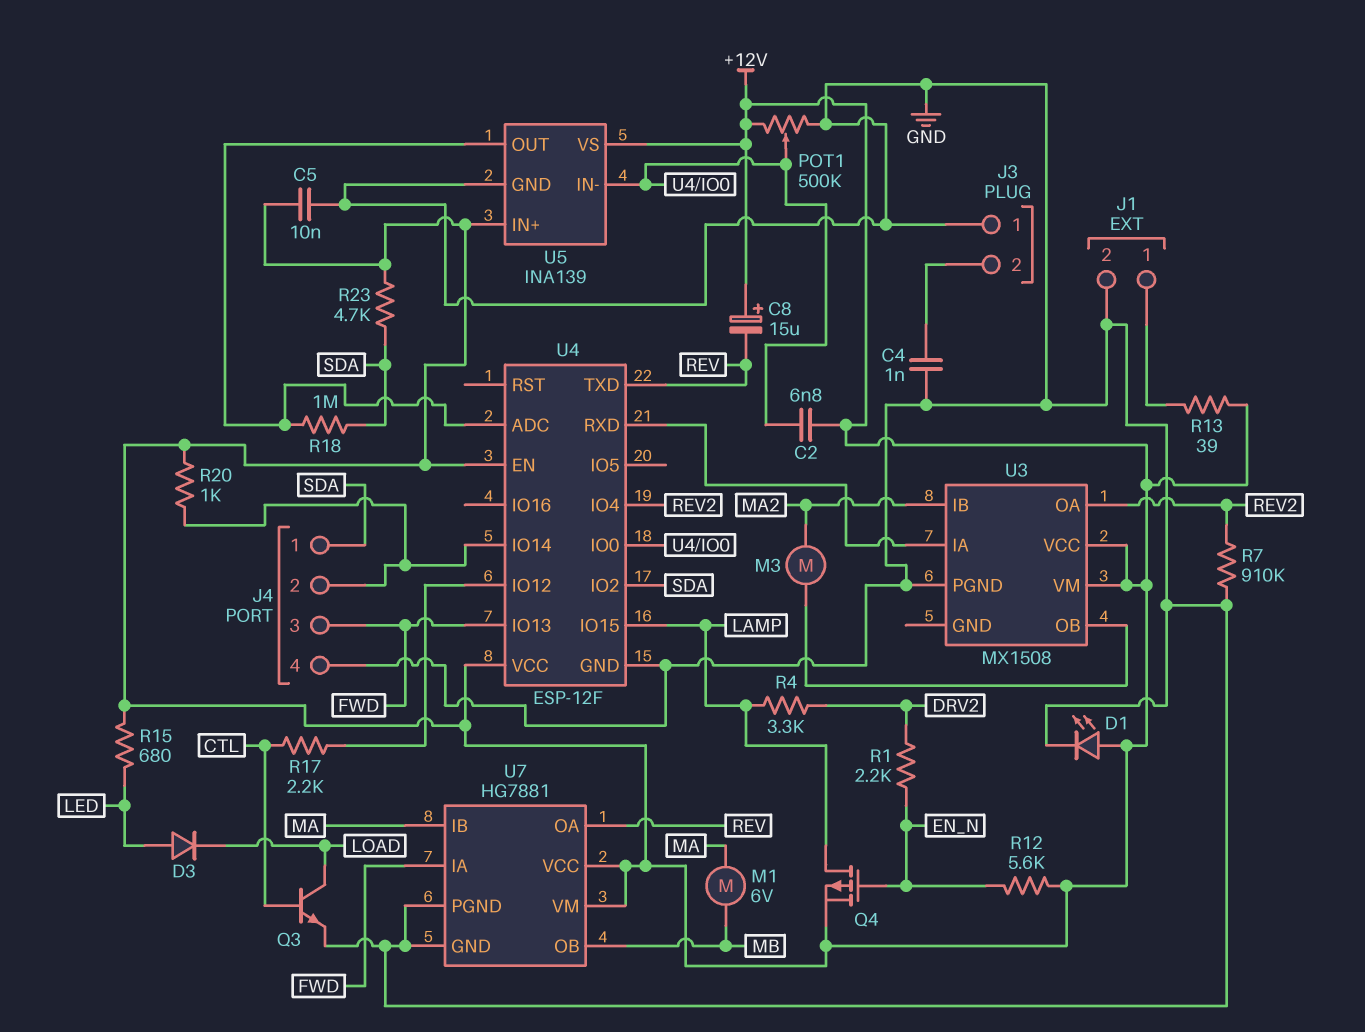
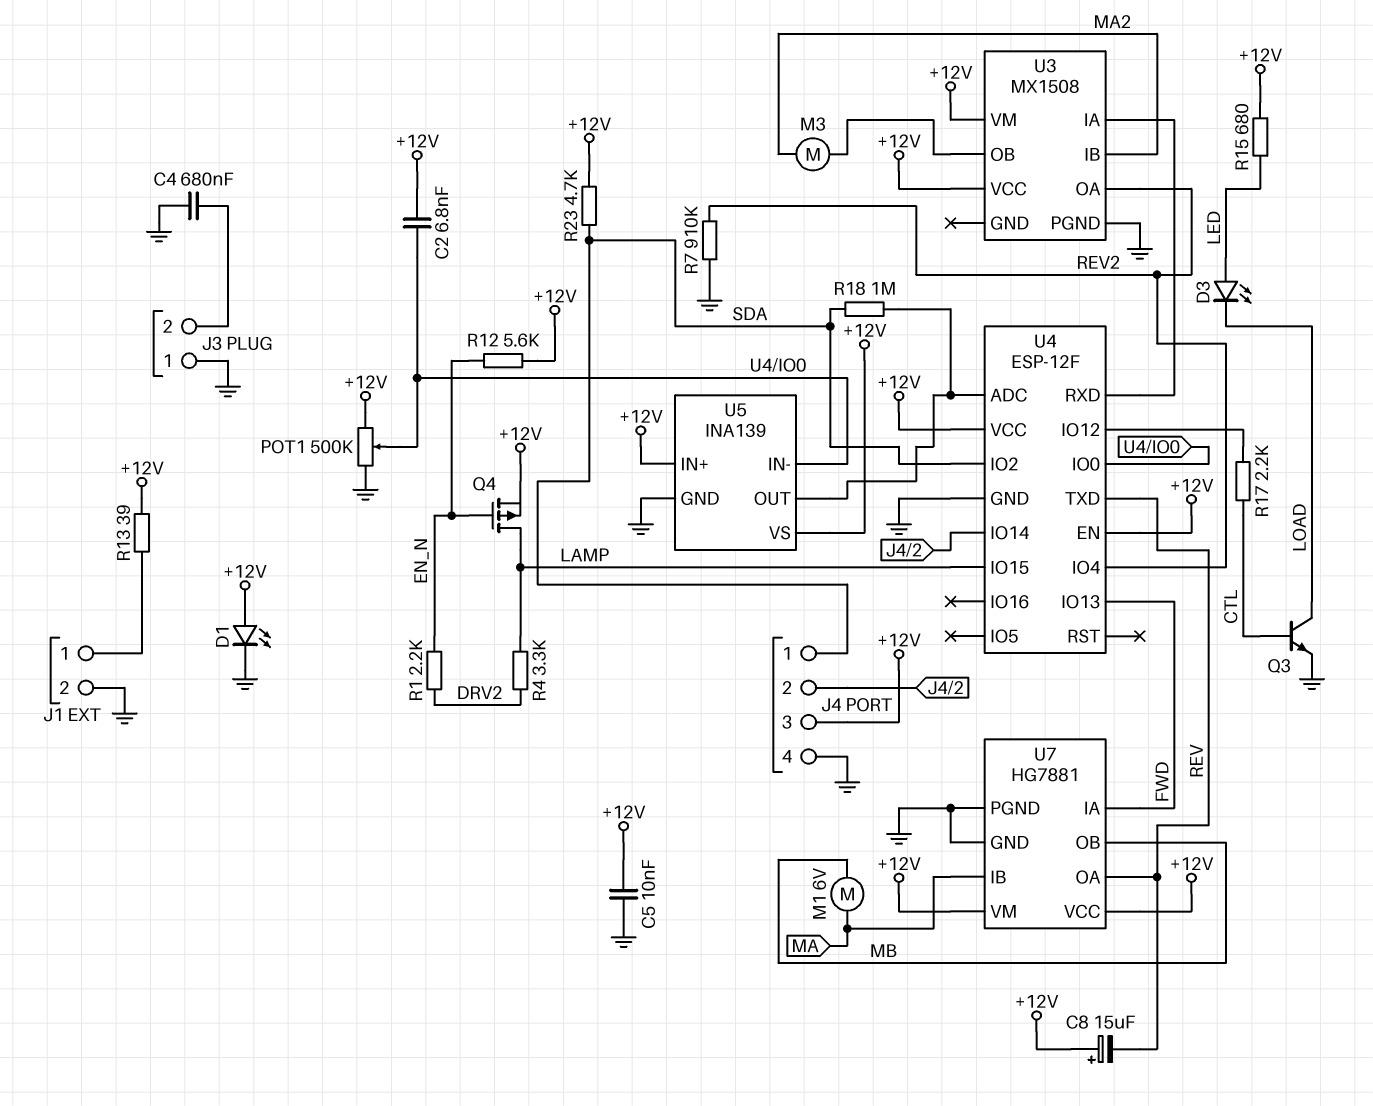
C4: 1nF (GND, J3/2) -> 680nF (GND, J3/2)
D3: diode (A LED, K LOAD) -> LED (A LED, K LOAD)
J4 pin 3: FWD -> +12V
R20: 1k (+12V, J4/2) -> none

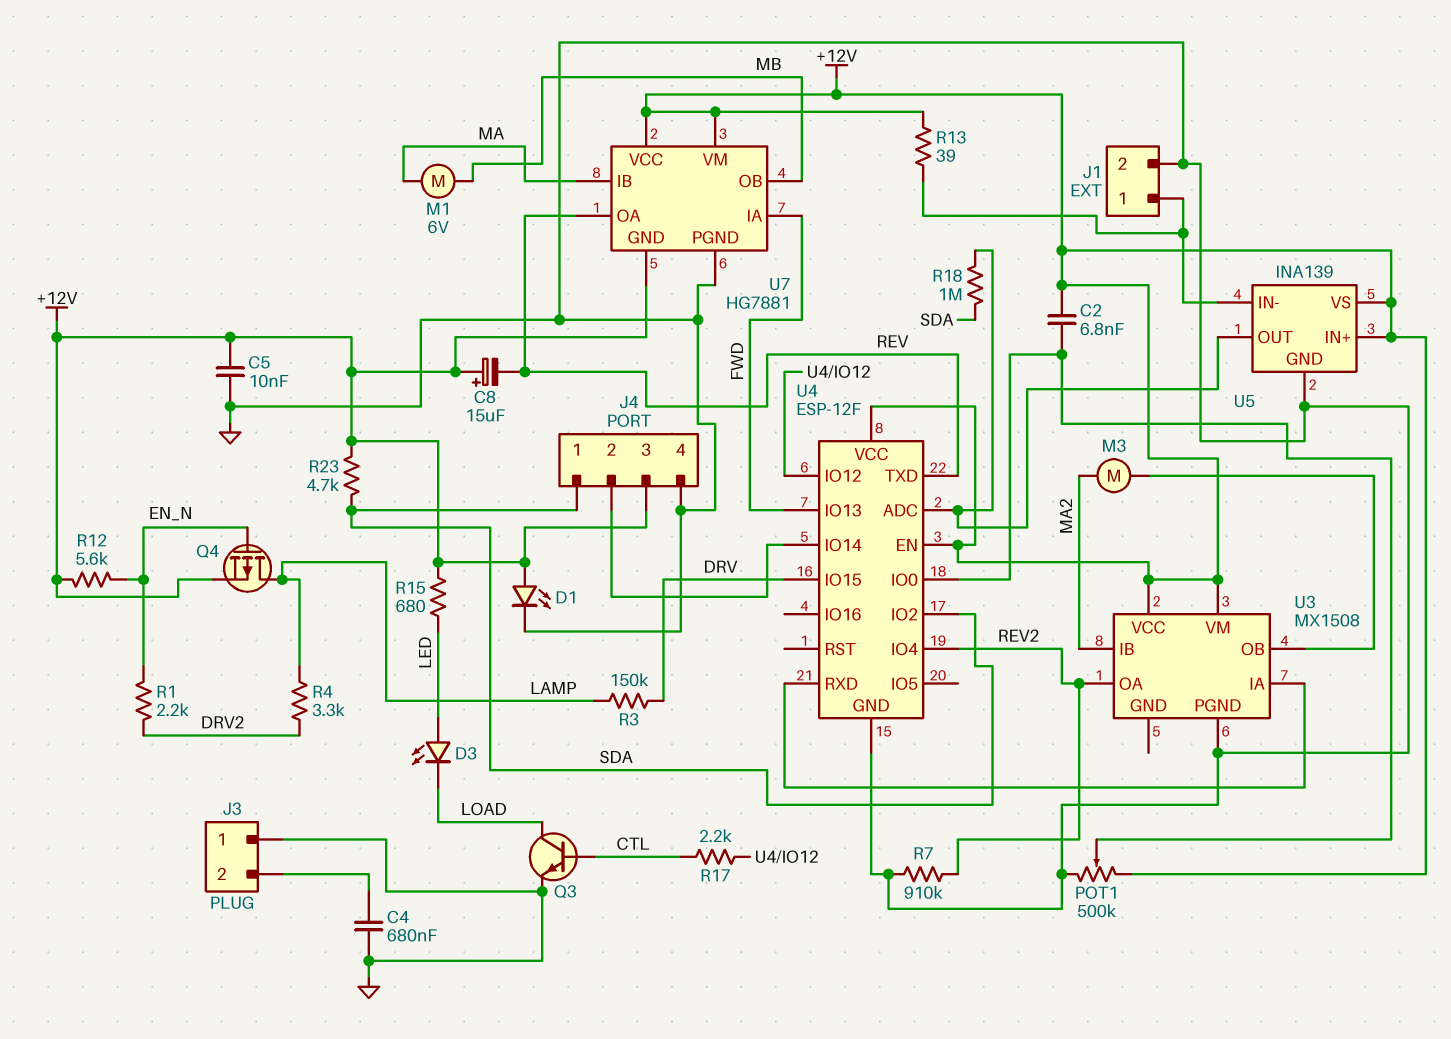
R3: none -> 150k (DRV, LAMP)
U4 pin IO15: LAMP -> DRV
U5 pin IN-: U4/IO0 -> J1/1
U7 pin GND: GND -> +12V

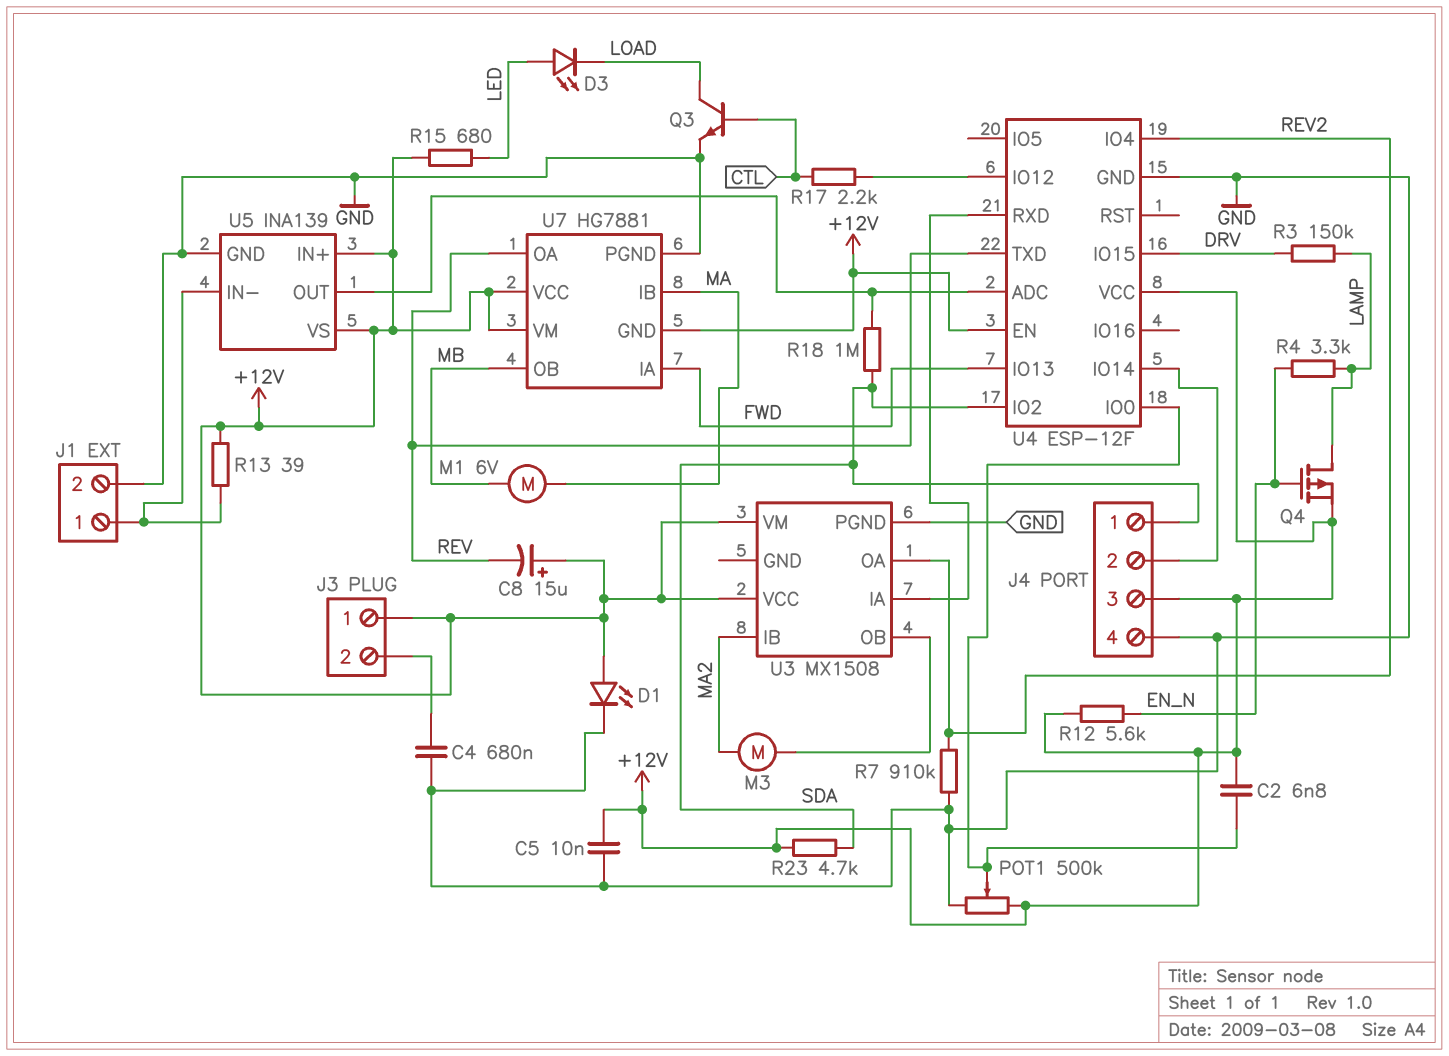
J3 pin 1: GND -> +12V
R1: 2.2k (DRV2, EN_N) -> none
R4: 3.3k (DRV2, LAMP) -> 3.3k (EN_N, LAMP)

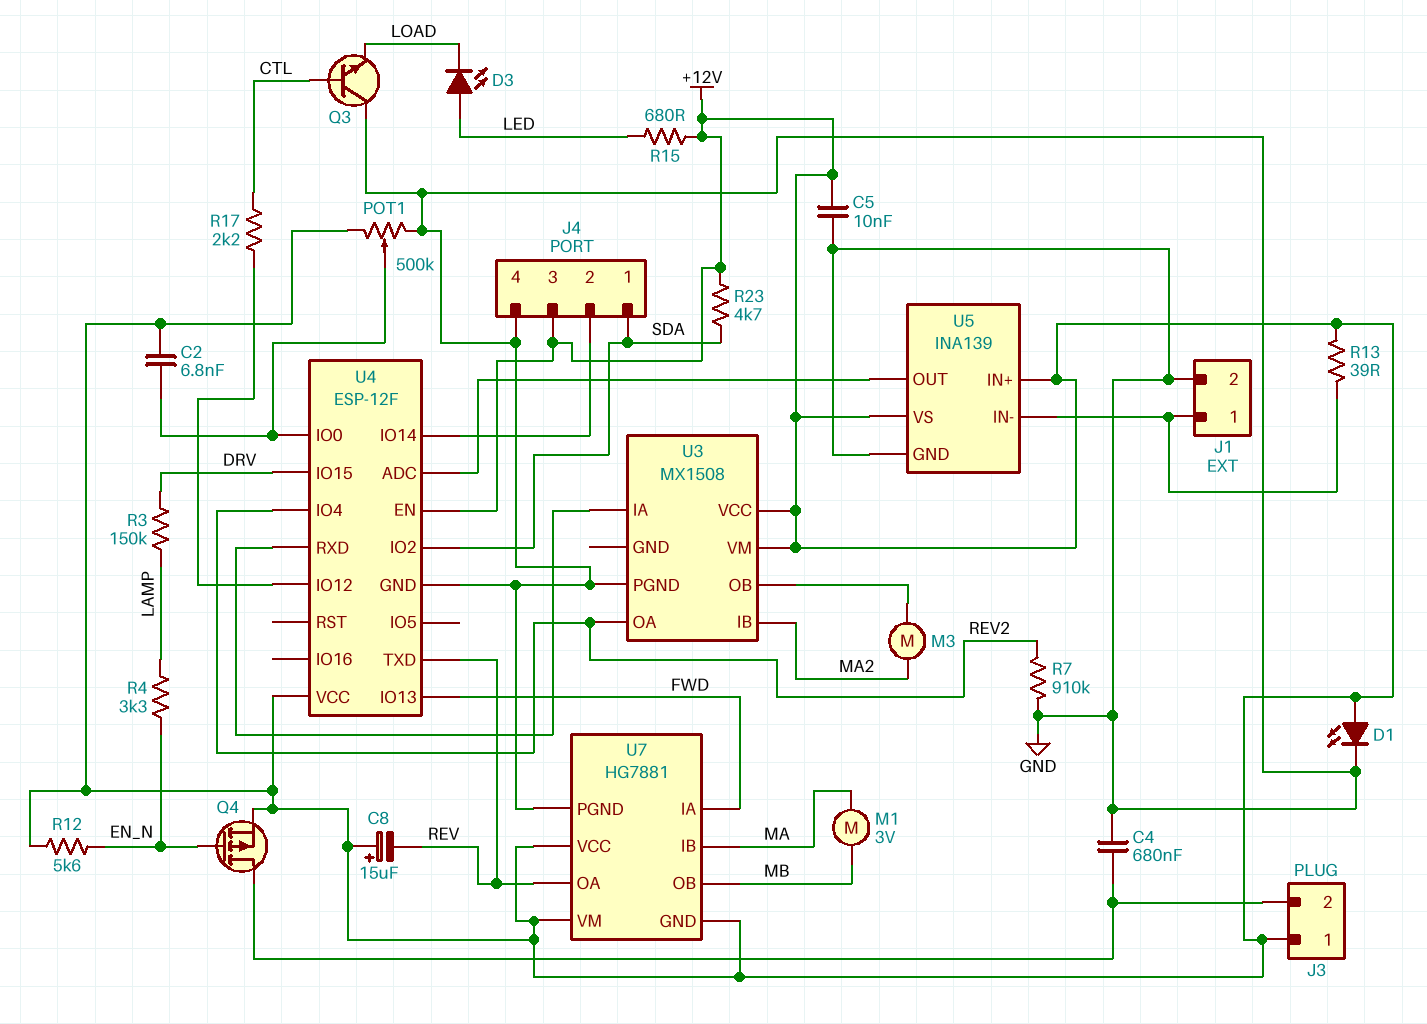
M1: motor 6V (MA, MB) -> motor 3V (MA, MB)
Q3: NPN (B CTL, C LOAD, E GND) -> NPN (B CTL, C GND, E LOAD)
Q4: PMOS (G EN_N, D LAMP, S +12V) -> PMOS (G EN_N, D J3/2, S +12V)
R18: 1M (SDA, U4/ADC) -> none

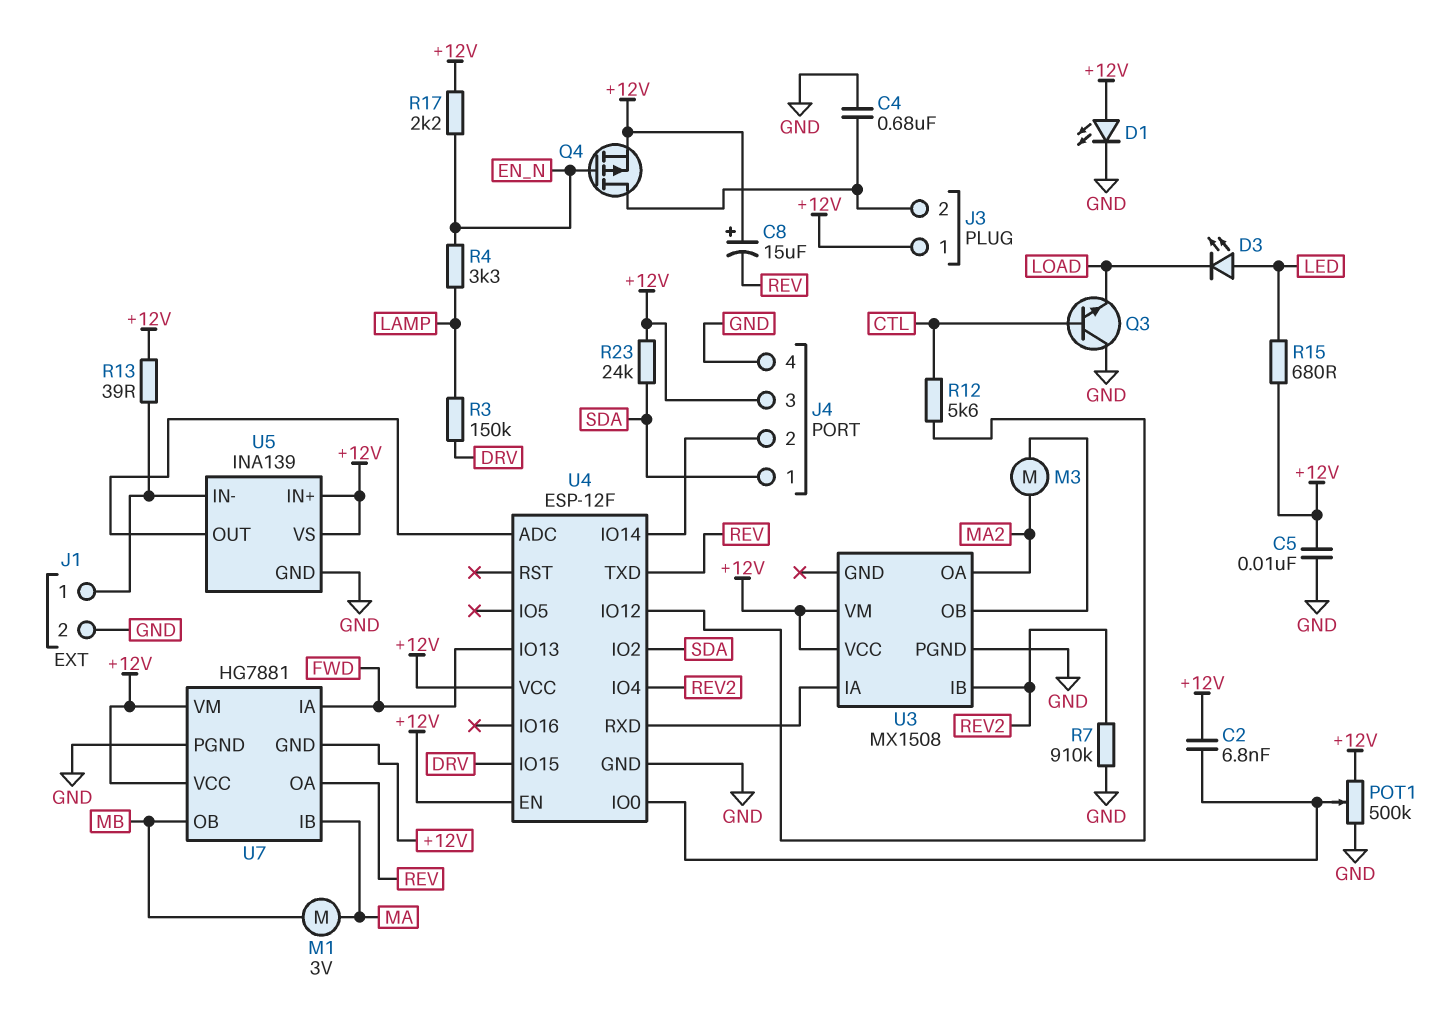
R12: 5.6k (+12V, EN_N) -> 5.6k (CTL, U4/IO12)
R17: 2.2k (CTL, U4/IO12) -> 2.2k (+12V, EN_N)
R23: 4.7k (+12V, SDA) -> 24k (+12V, SDA)
U3 pin IB: MA2 -> REV2
U3 pin OA: REV2 -> MA2

